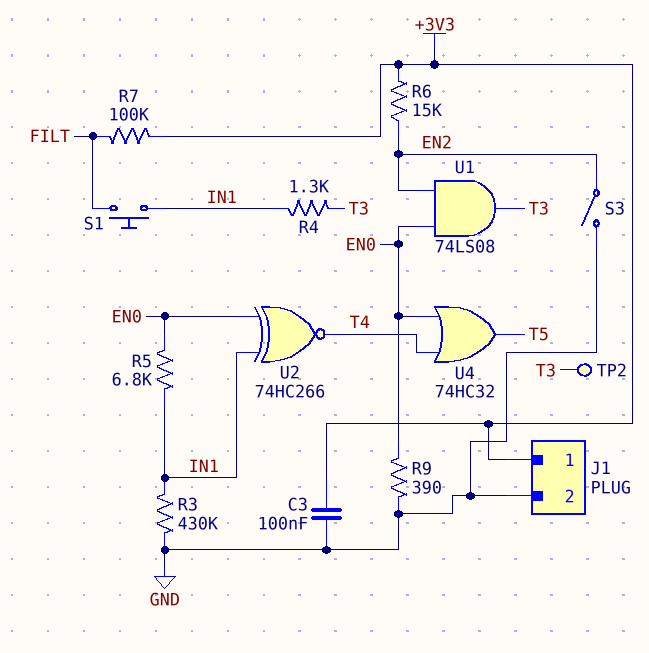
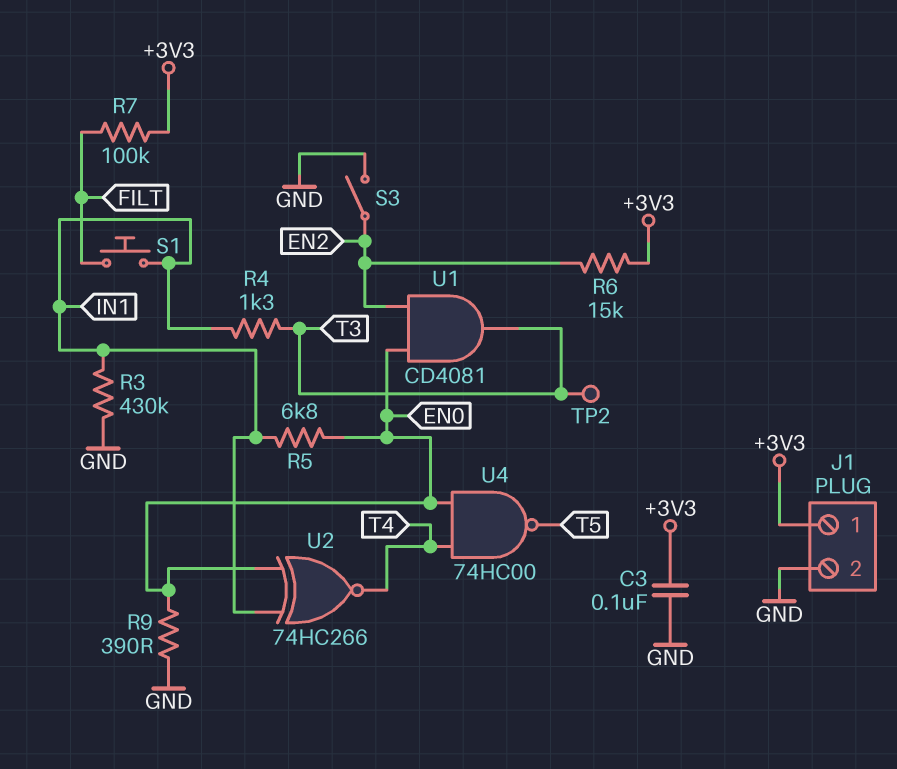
U1: AND 74LS08 (in EN0, in EN2, out T3) -> AND CD4081 (in EN0, in EN2, out T3)
U4: OR 74HC32 (in EN0, in T4, out T5) -> NAND 74HC00 (in EN0, in T4, out T5)

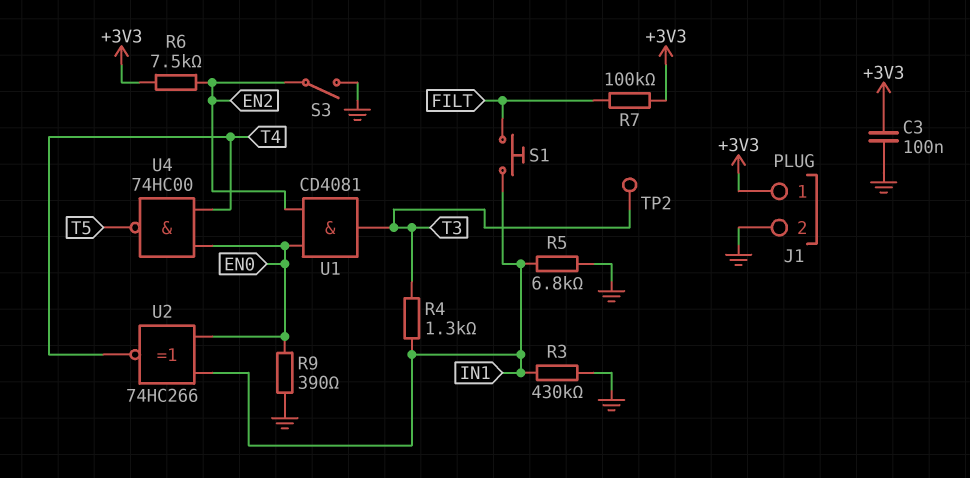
R5: 6.8k (EN0, IN1) -> 6.8k (GND, IN1)
R6: 15k (+3V3, EN2) -> 7.5k (+3V3, EN2)

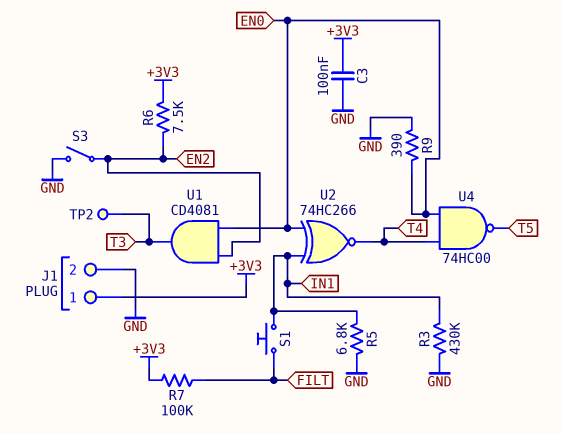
R4: 1.3k (IN1, T3) -> none

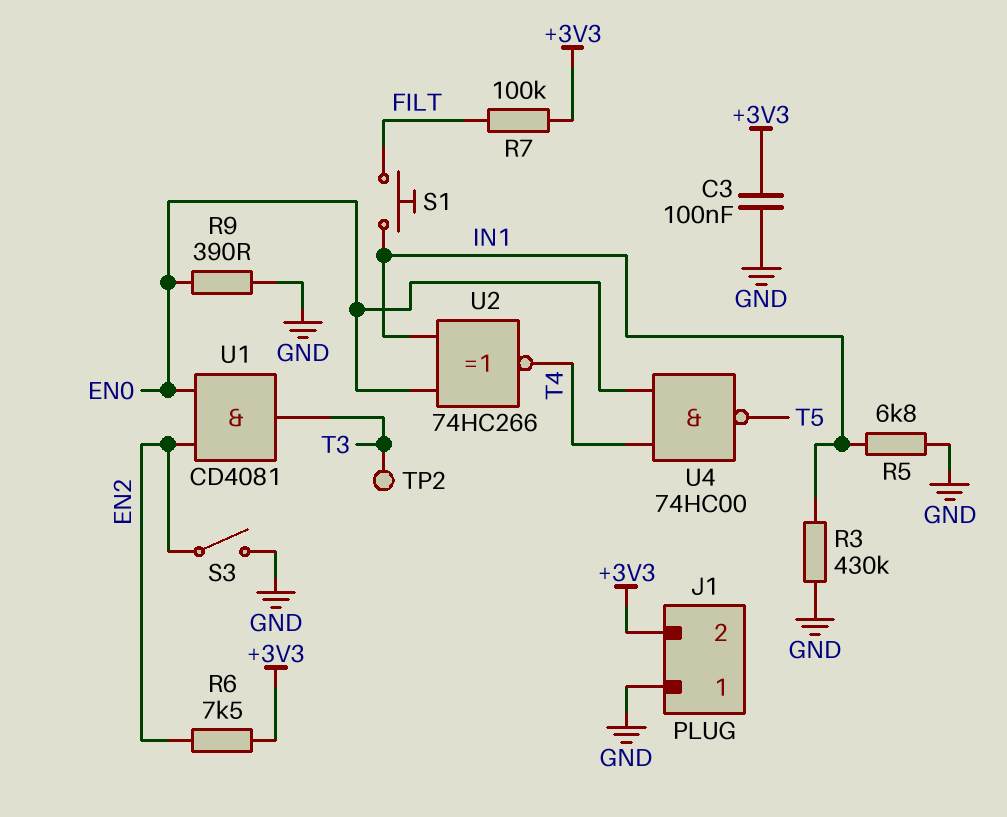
J1 pin 1: +3V3 -> GND
J1 pin 2: GND -> +3V3

